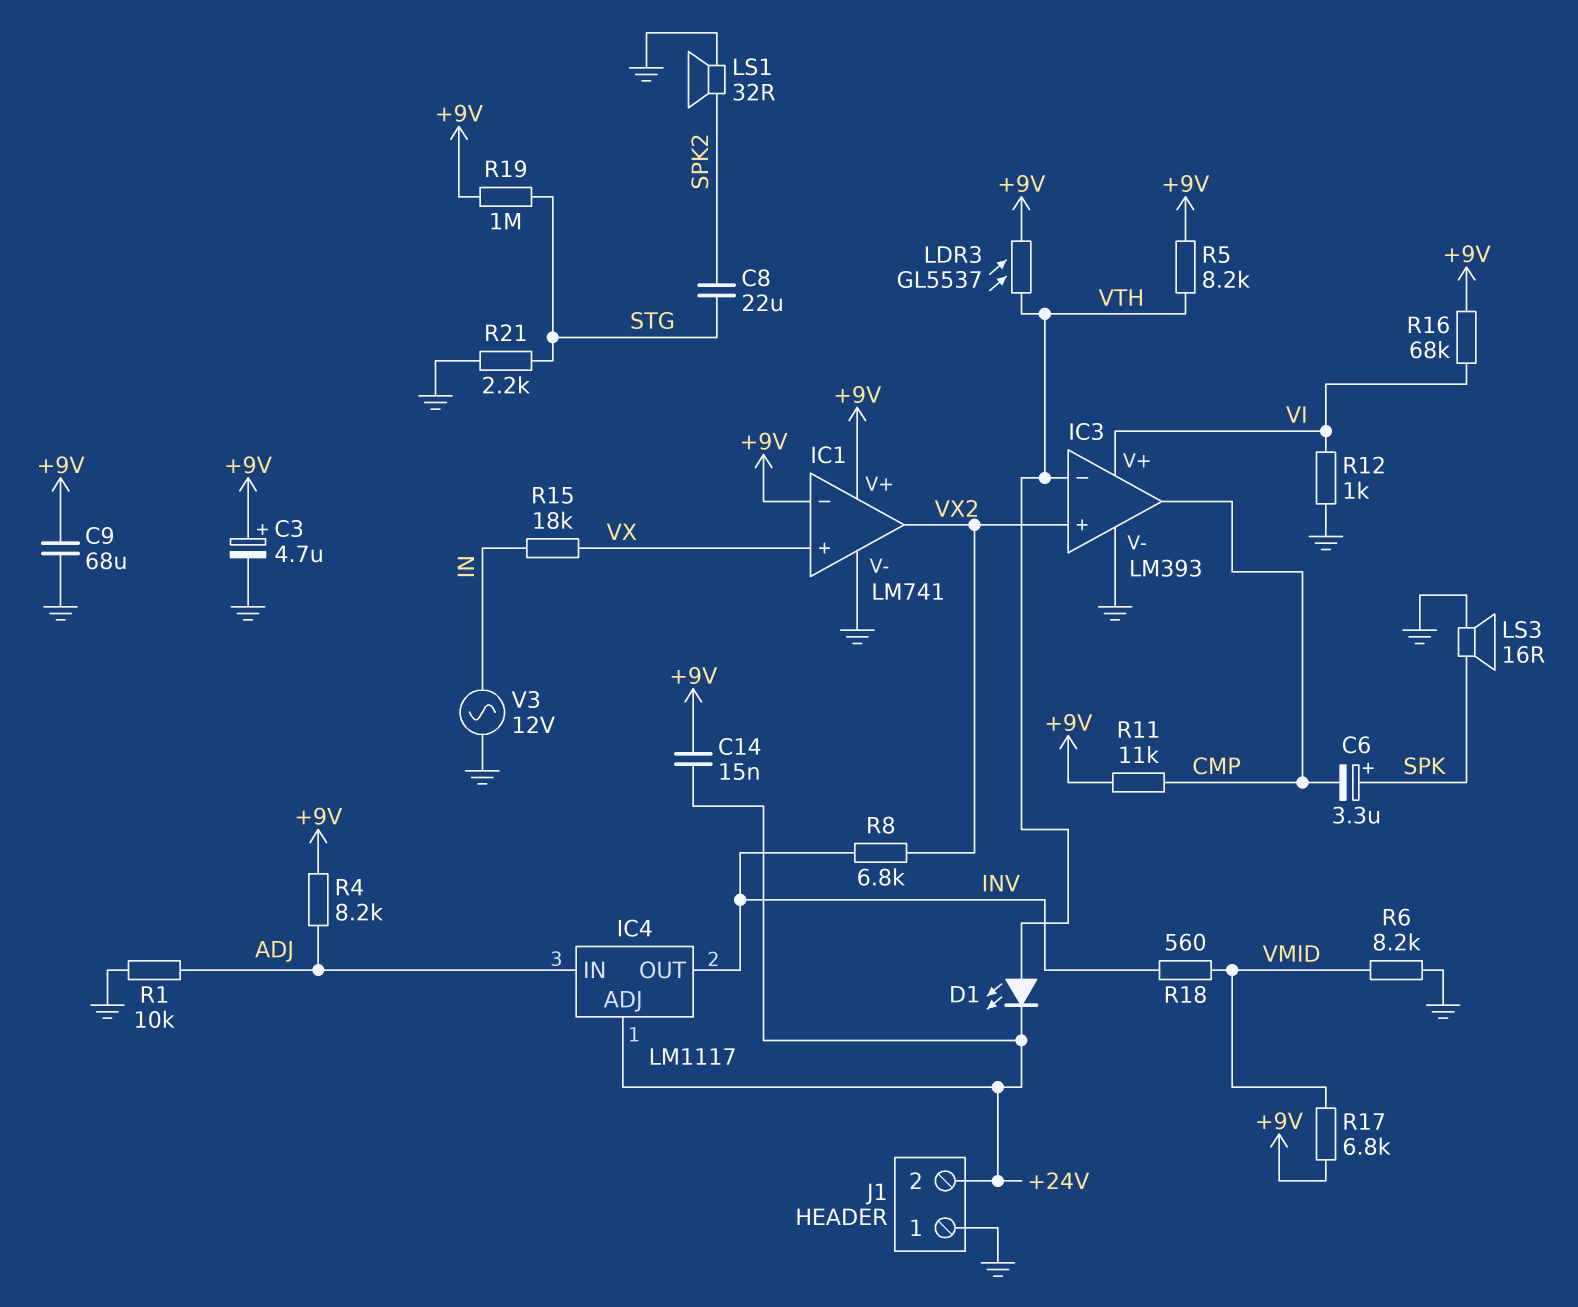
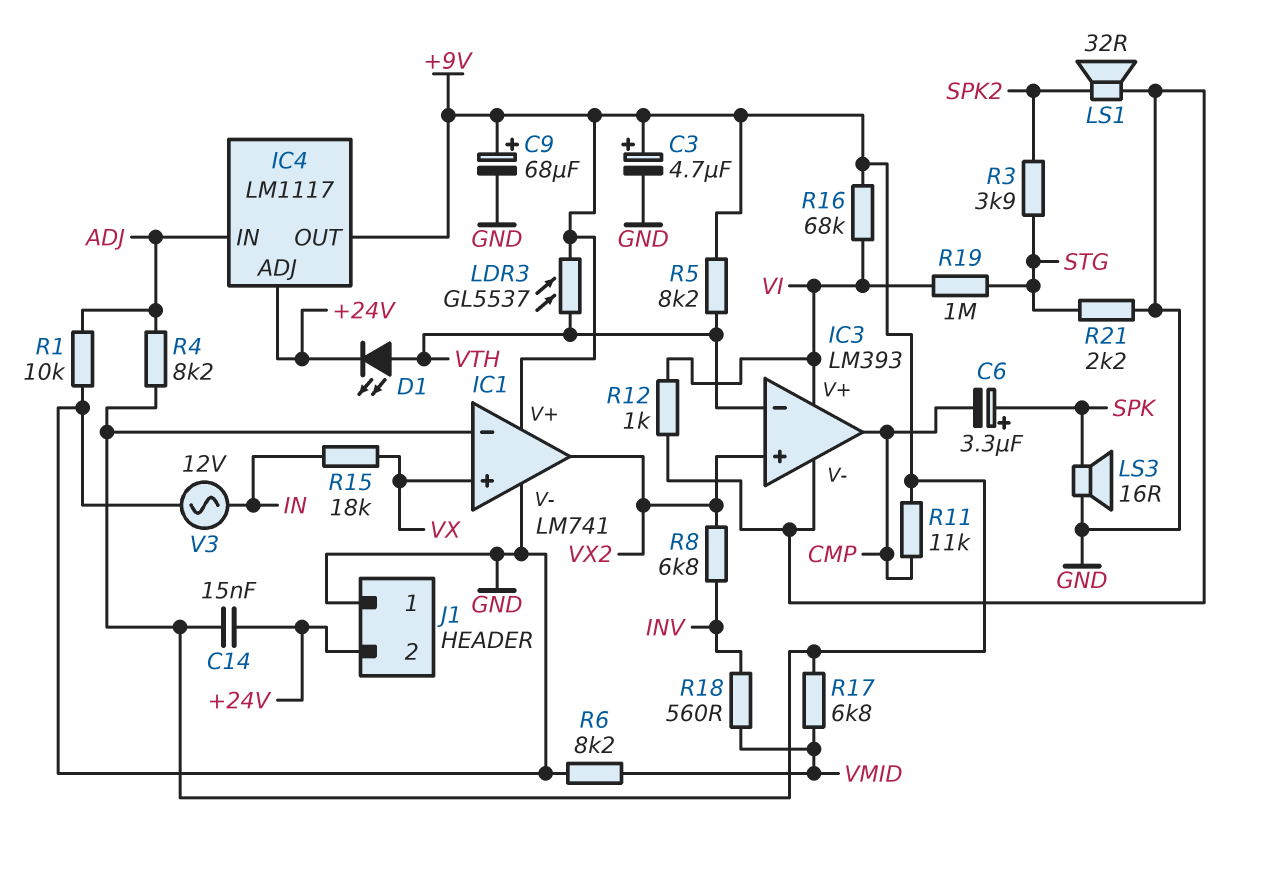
C8: 22uF (SPK2, STG) -> none
C9: 68uF (+9V, GND) -> 68uF (plus +9V, minus GND)
IC4 pin OUT: INV -> +9V
R3: none -> 3.9k (SPK2, STG)
R19: 1M (+9V, STG) -> 1M (STG, VI)

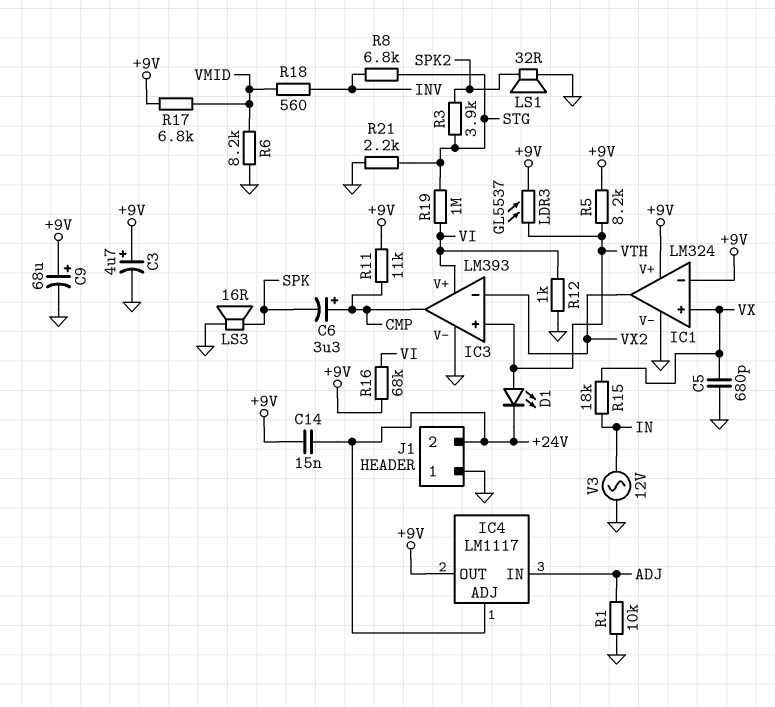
C5: none -> 680pF (GND, VX)
C6: 3.3uF (plus SPK, minus CMP) -> 3.3uF (plus CMP, minus SPK)
IC1: LM741 -> LM324
IC3 pin in+: VX2 -> VTH
IC3 pin in-: VTH -> VX2
R4: 8.2k (+9V, ADJ) -> none
R8: 6.8k (INV, VX2) -> 6.8k (INV, STG)

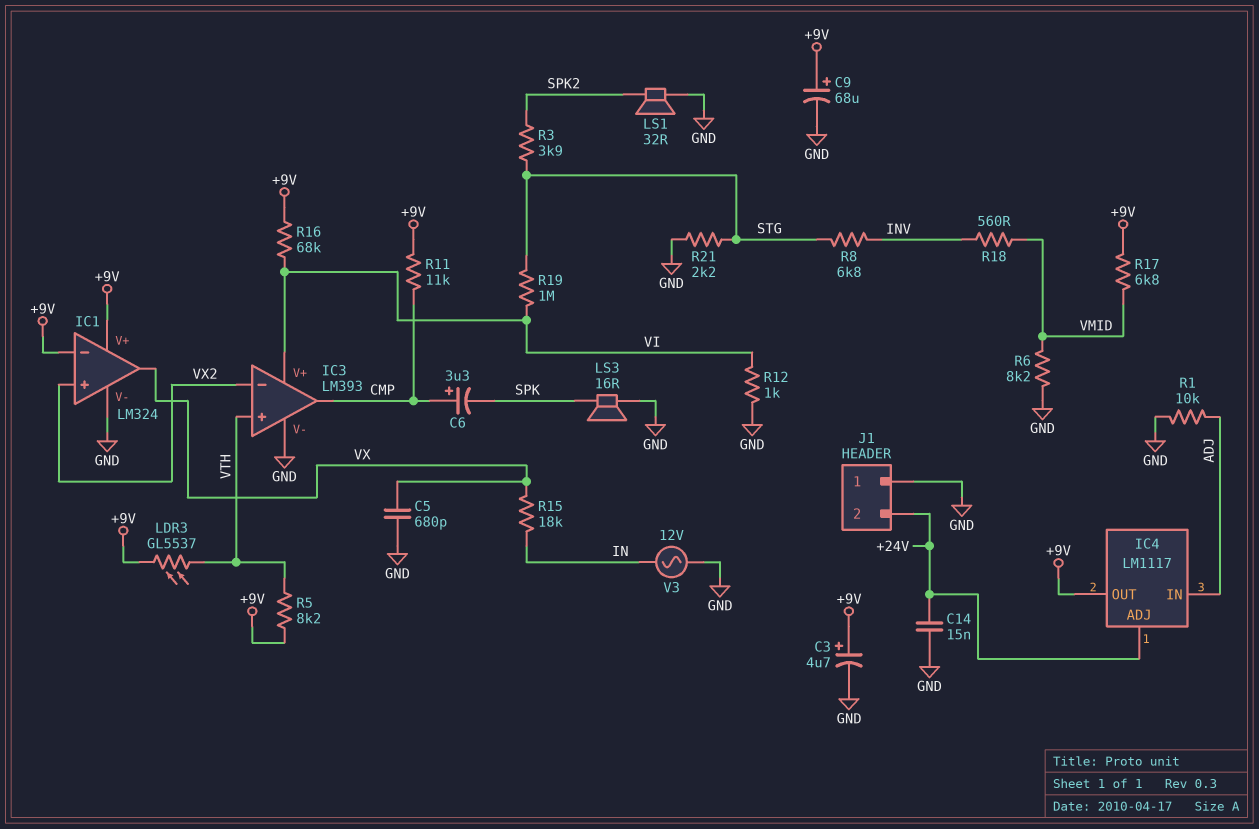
C14: 15nF (+9V, +24V) -> 15nF (+24V, GND)
D1: LED (A VTH, K +24V) -> none
IC1 pin in+: VX -> VX2
IC1 pin out: VX2 -> VX

